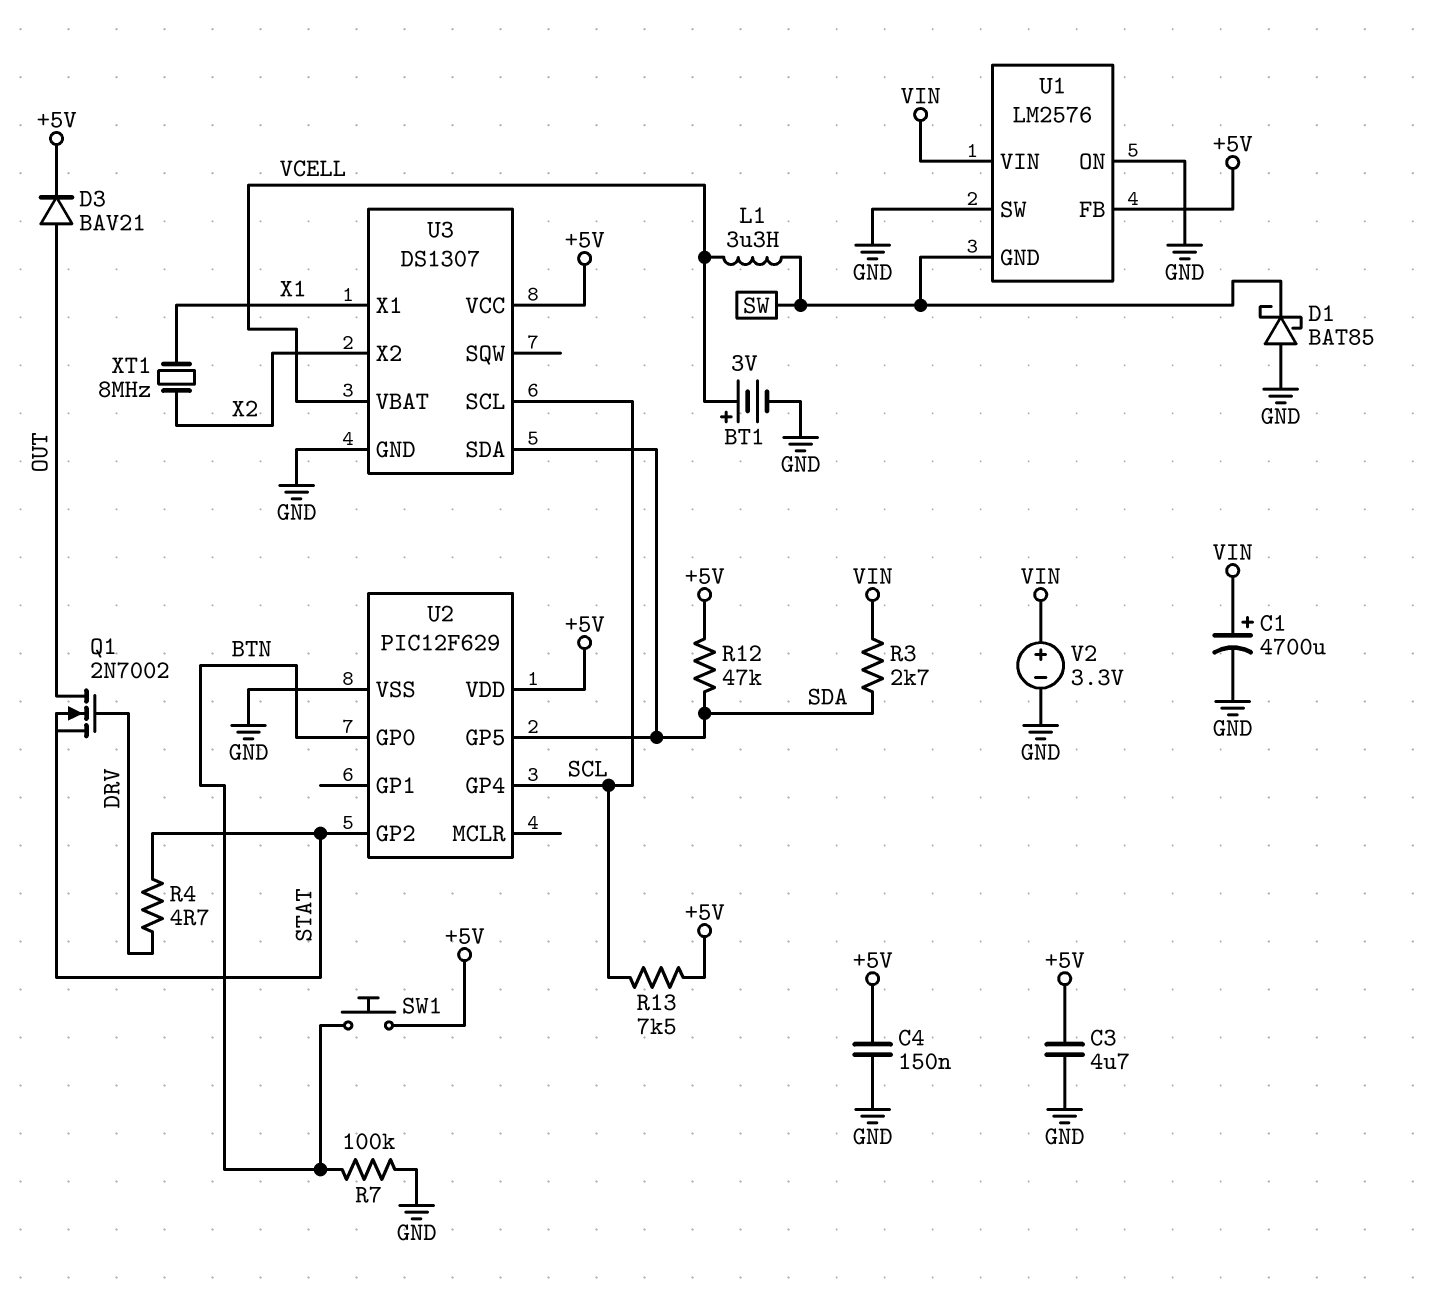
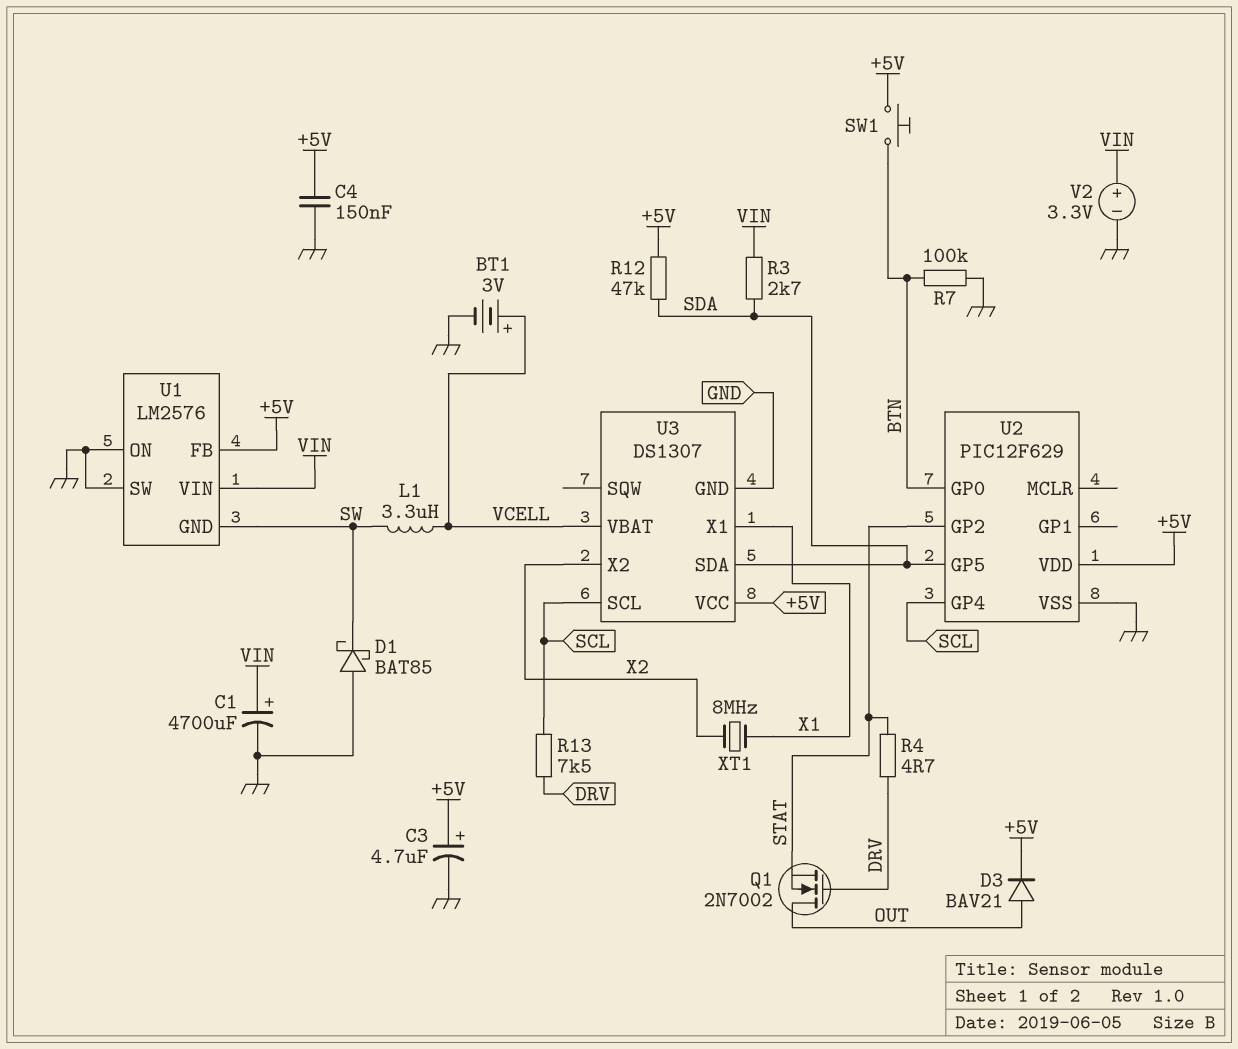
C3: 4.7uF (+5V, GND) -> 4.7uF (plus +5V, minus GND)
R13: 7.5k (+5V, SCL) -> 7.5k (DRV, SCL)

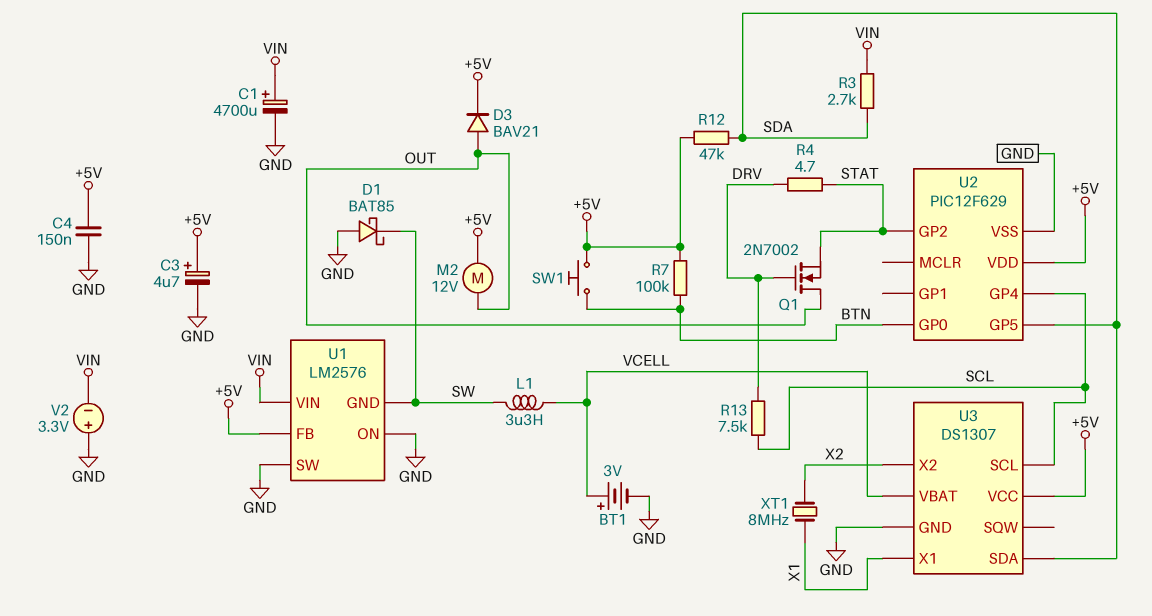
M2: none -> motor 12V (+5V, OUT)
R7: 100k (BTN, GND) -> 100k (+5V, BTN)
V2: 3.3V (plus VIN, minus GND) -> 3.3V (plus GND, minus VIN)

